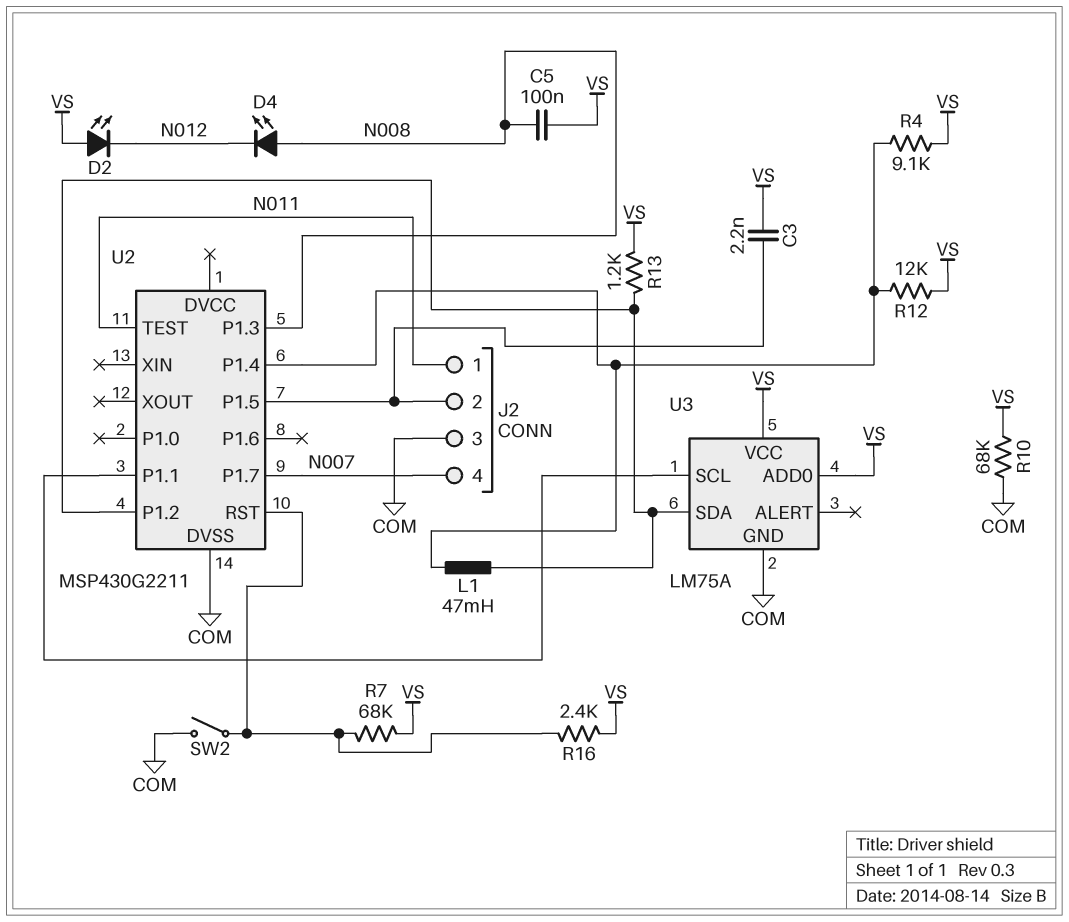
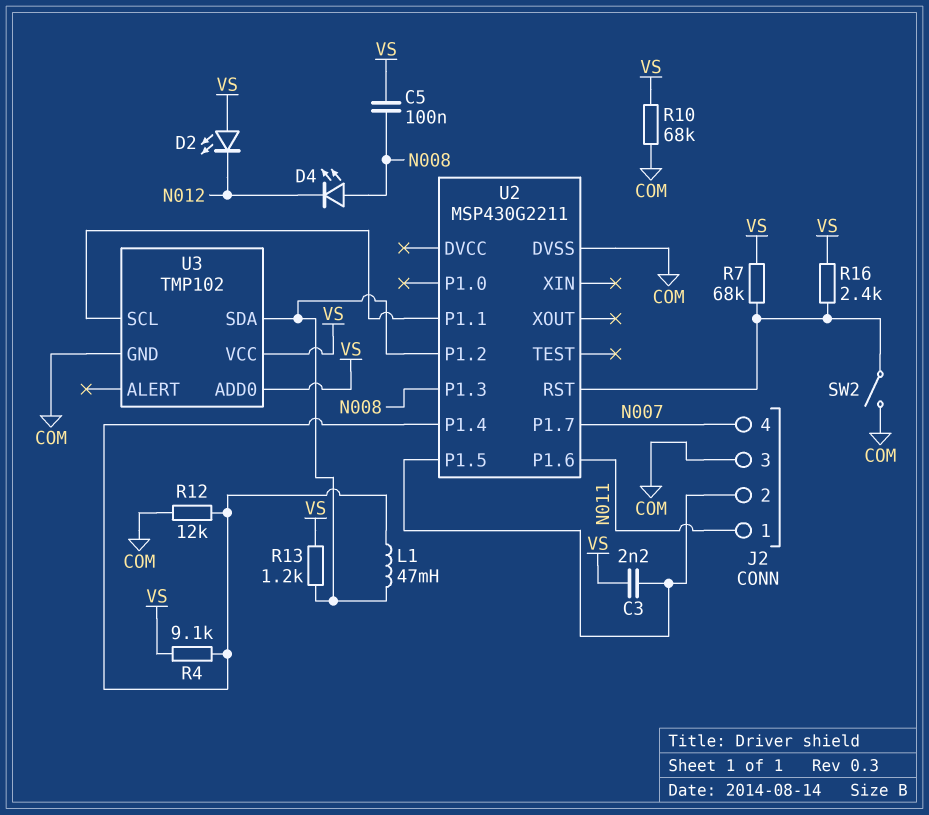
R12: 12k (U2/P1.4, VS) -> 12k (COM, U2/P1.4)
U2 pin P1.6: none -> N011
U2 pin TEST: N011 -> none
U3: LM75A -> TMP102

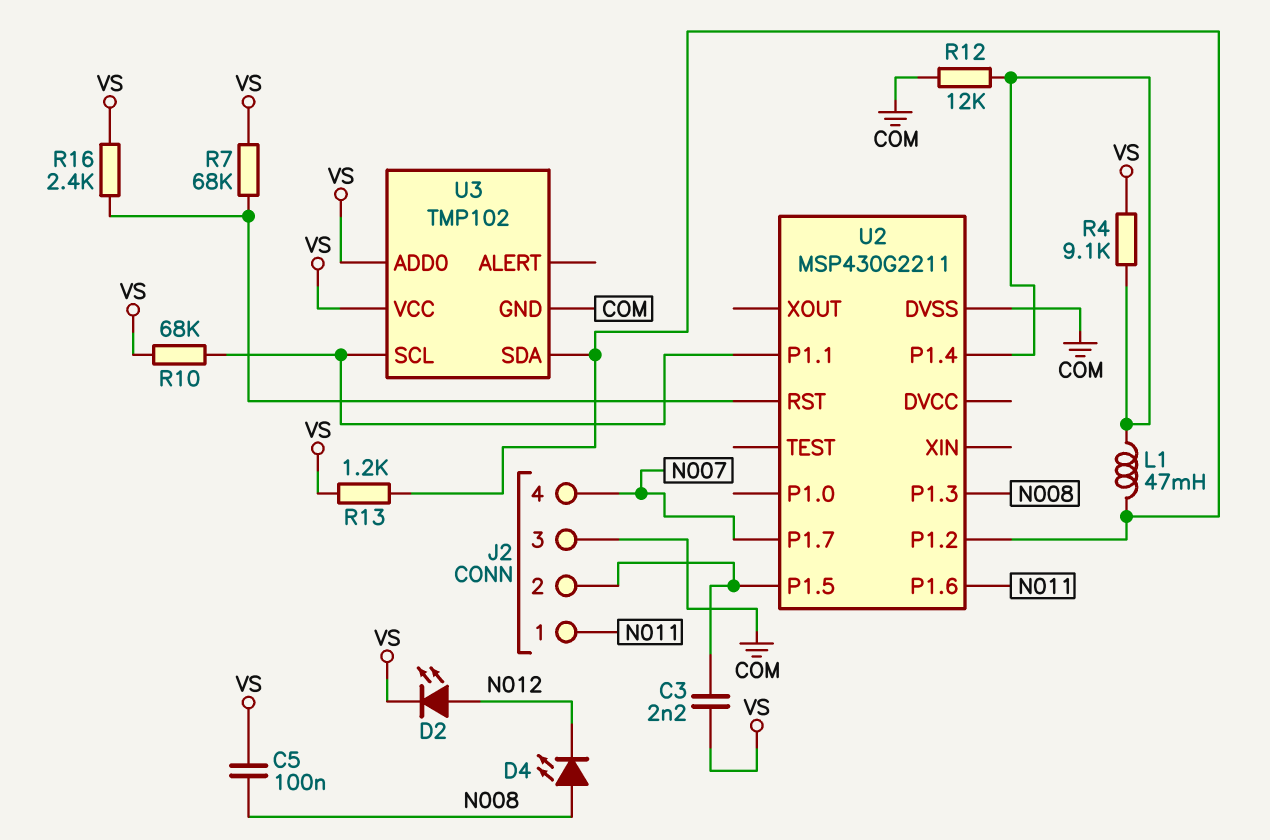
D2: LED (A VS, K N012) -> LED (A N012, K VS)
R10: 68k (COM, VS) -> 68k (U2/P1.1, VS)
SW2: switch (COM, U2/RST) -> none

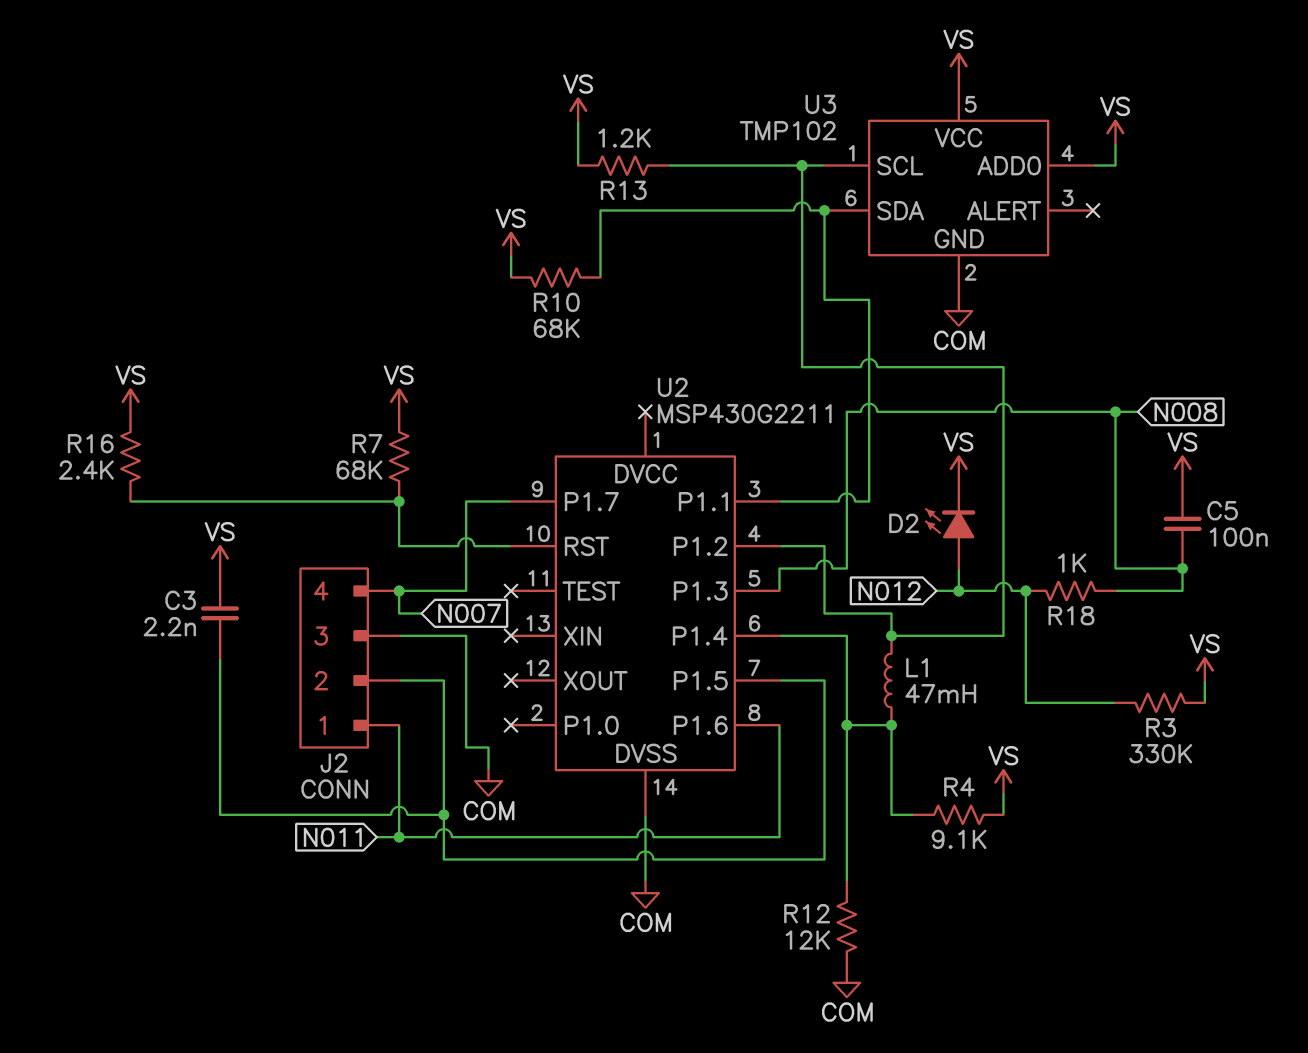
D4: LED (A N008, K N012) -> none
R3: none -> 330k (N012, VS)
R18: none -> 1k (N008, N012)
U3 pin SCL: U2/P1.1 -> U2/P1.2
U3 pin SDA: U2/P1.2 -> U2/P1.1

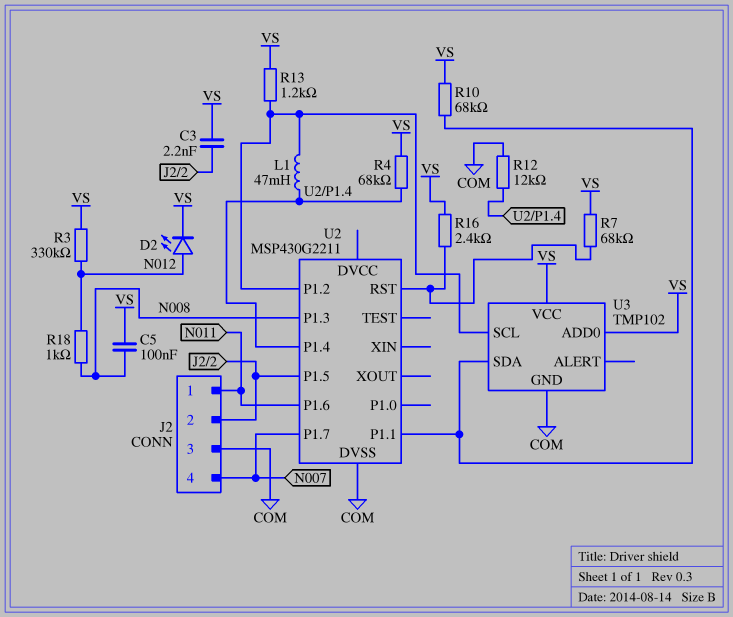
R4: 9.1k (U2/P1.4, VS) -> 68k (U2/P1.4, VS)

